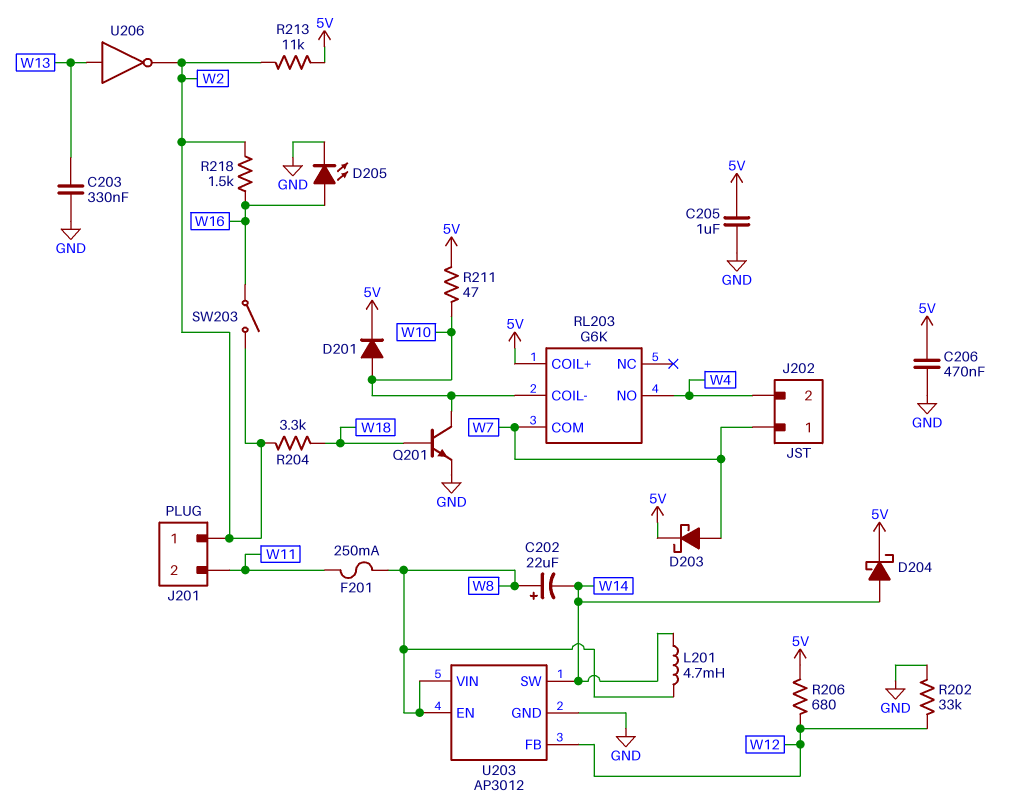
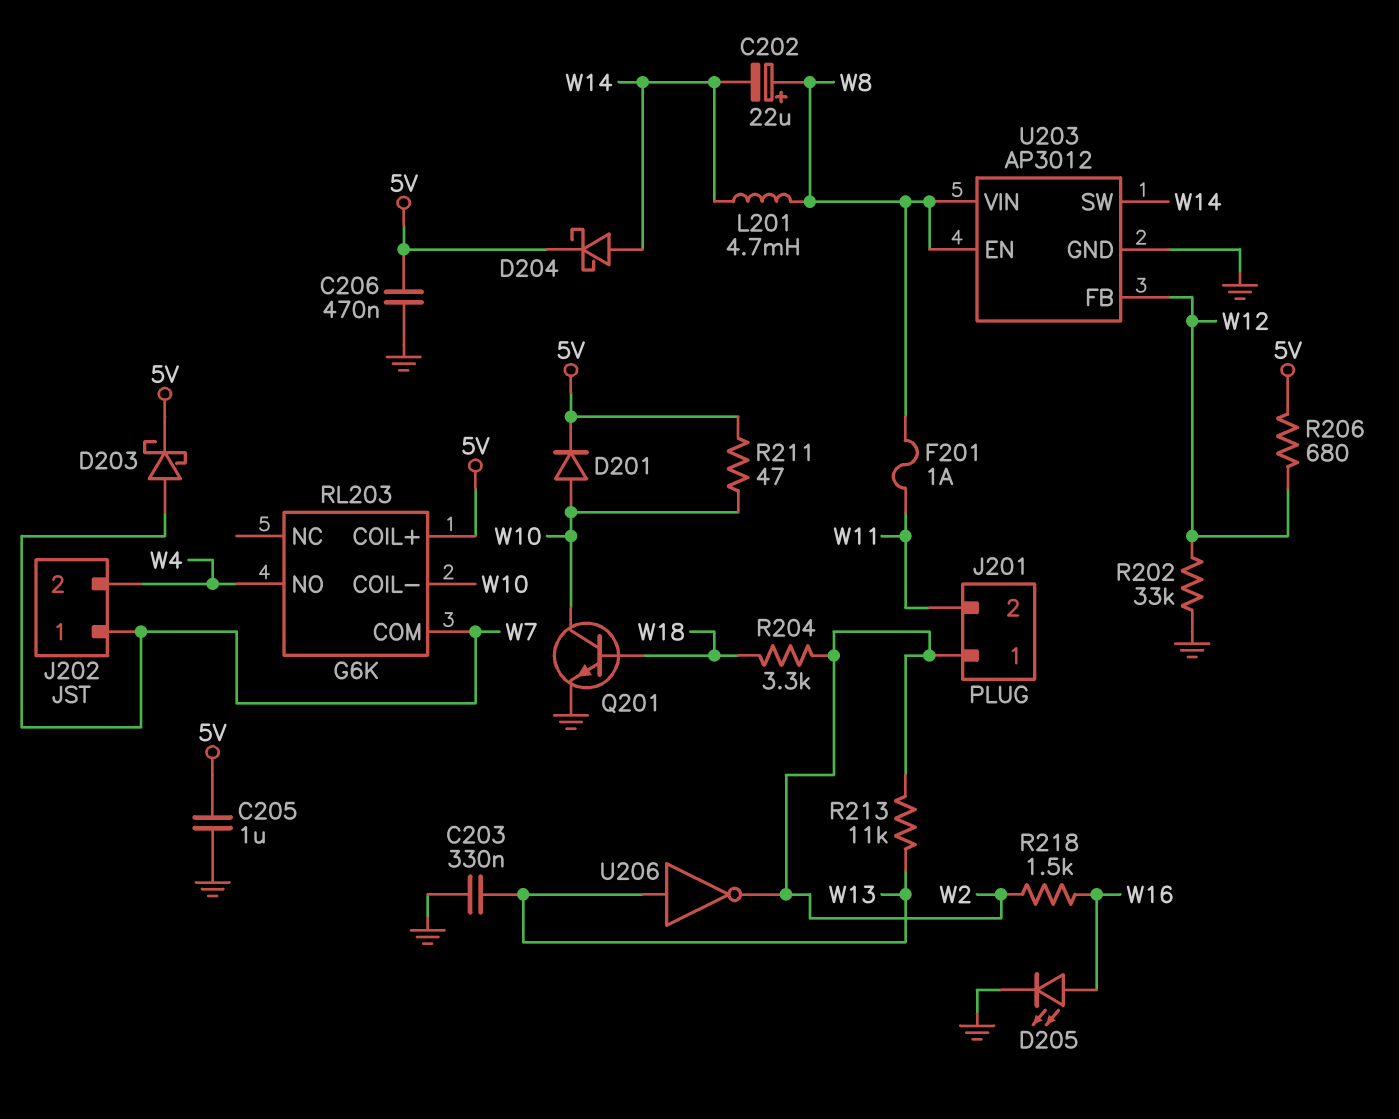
F201: 250mA (W8, W11) -> 1A (W8, W11)
R213: 11k (5V, W2) -> 11k (W2, W13)
SW203: switch (W2, W16) -> none

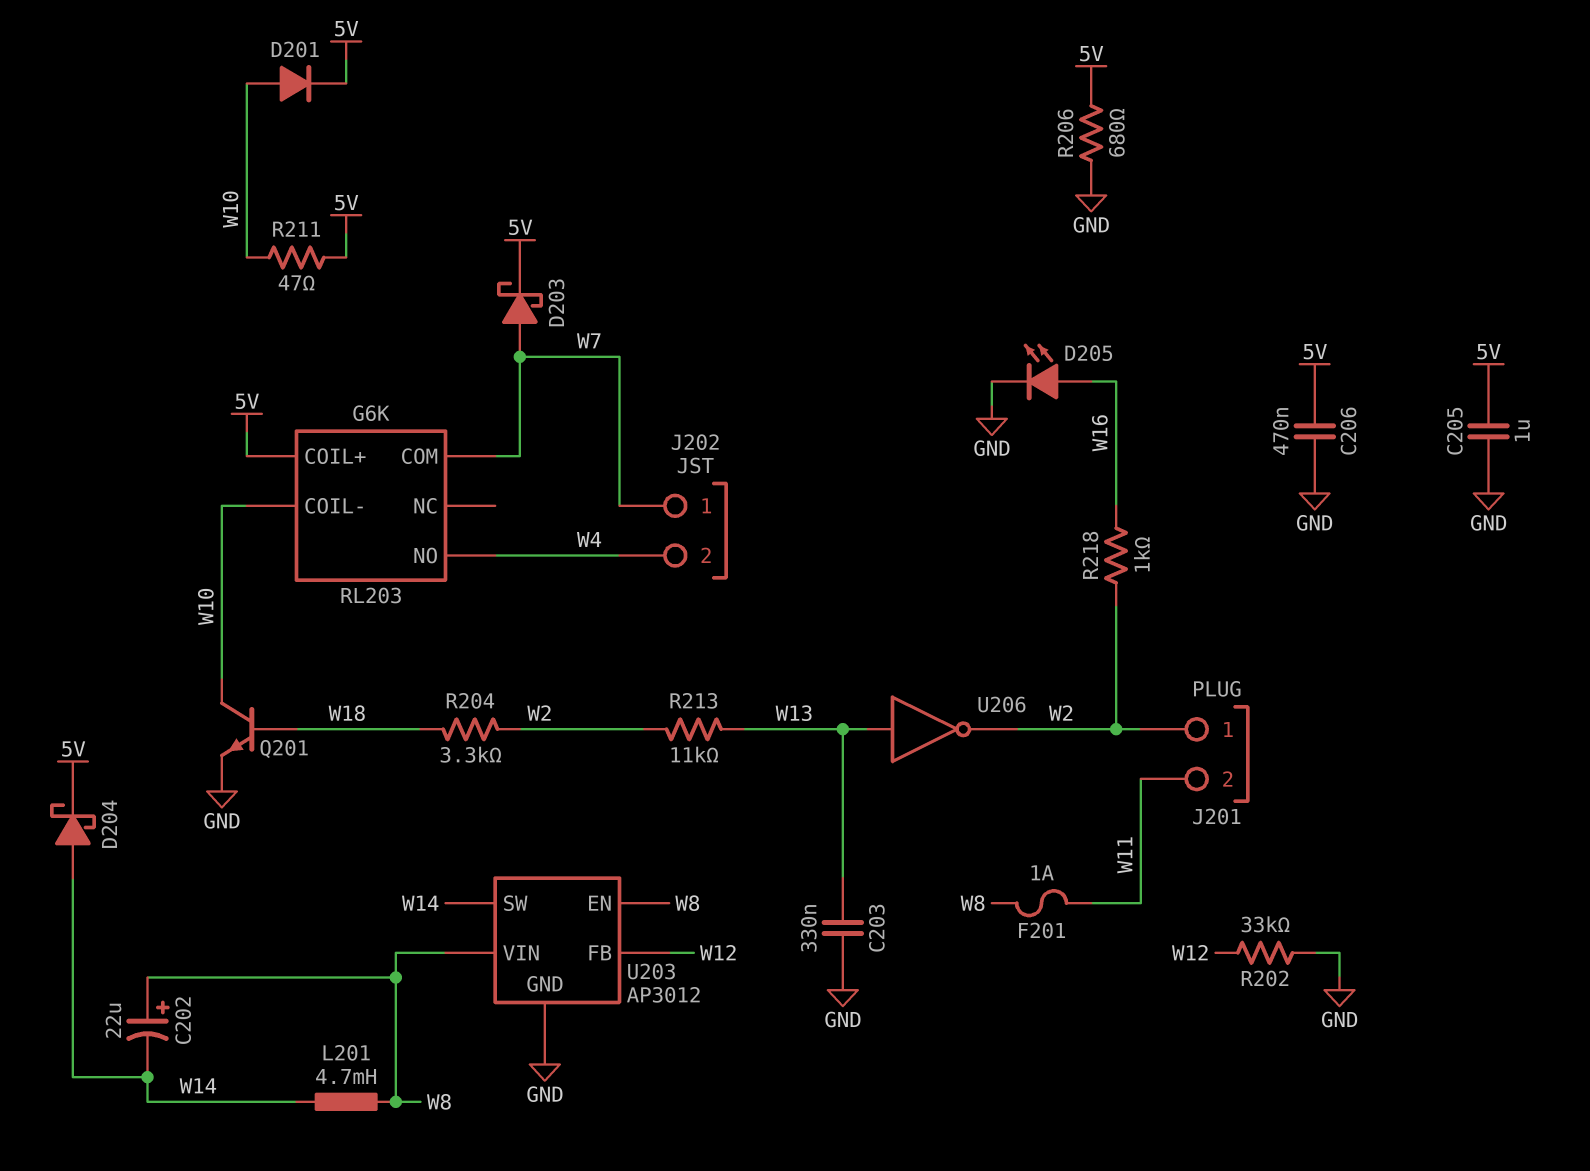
R206: 680 (5V, W12) -> 680 (5V, GND)
R218: 1.5k (W2, W16) -> 1k (W2, W16)

